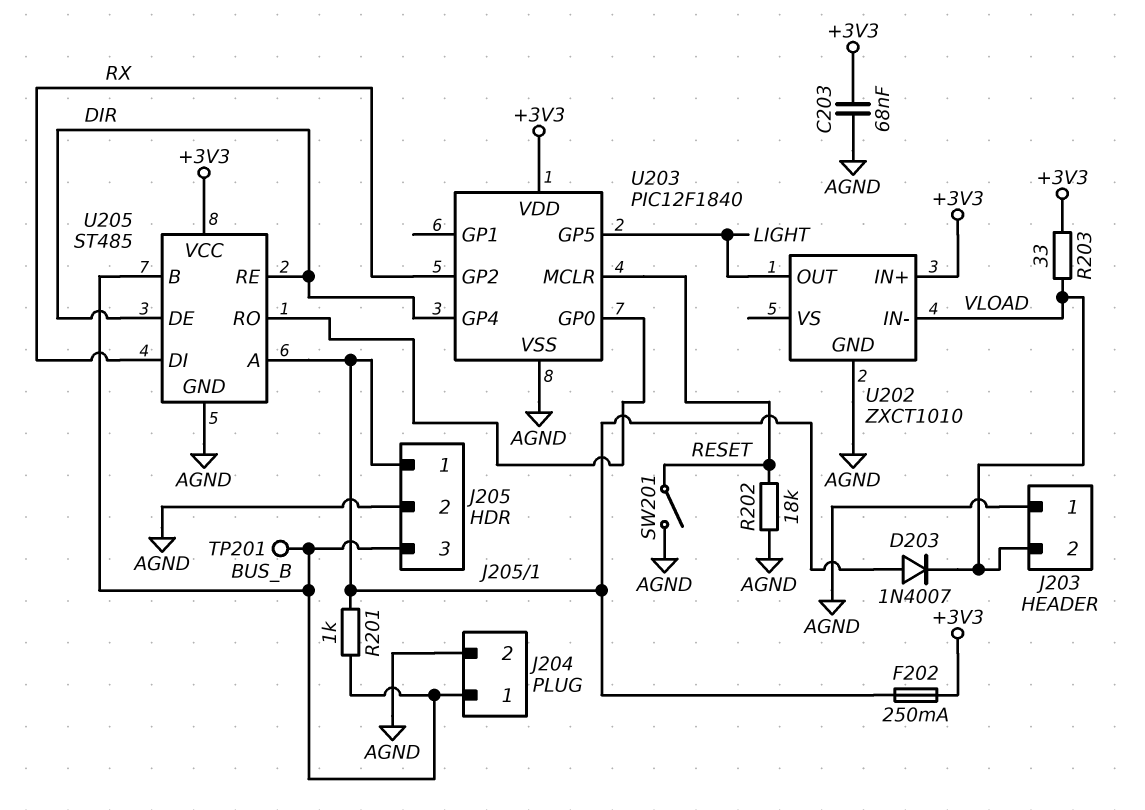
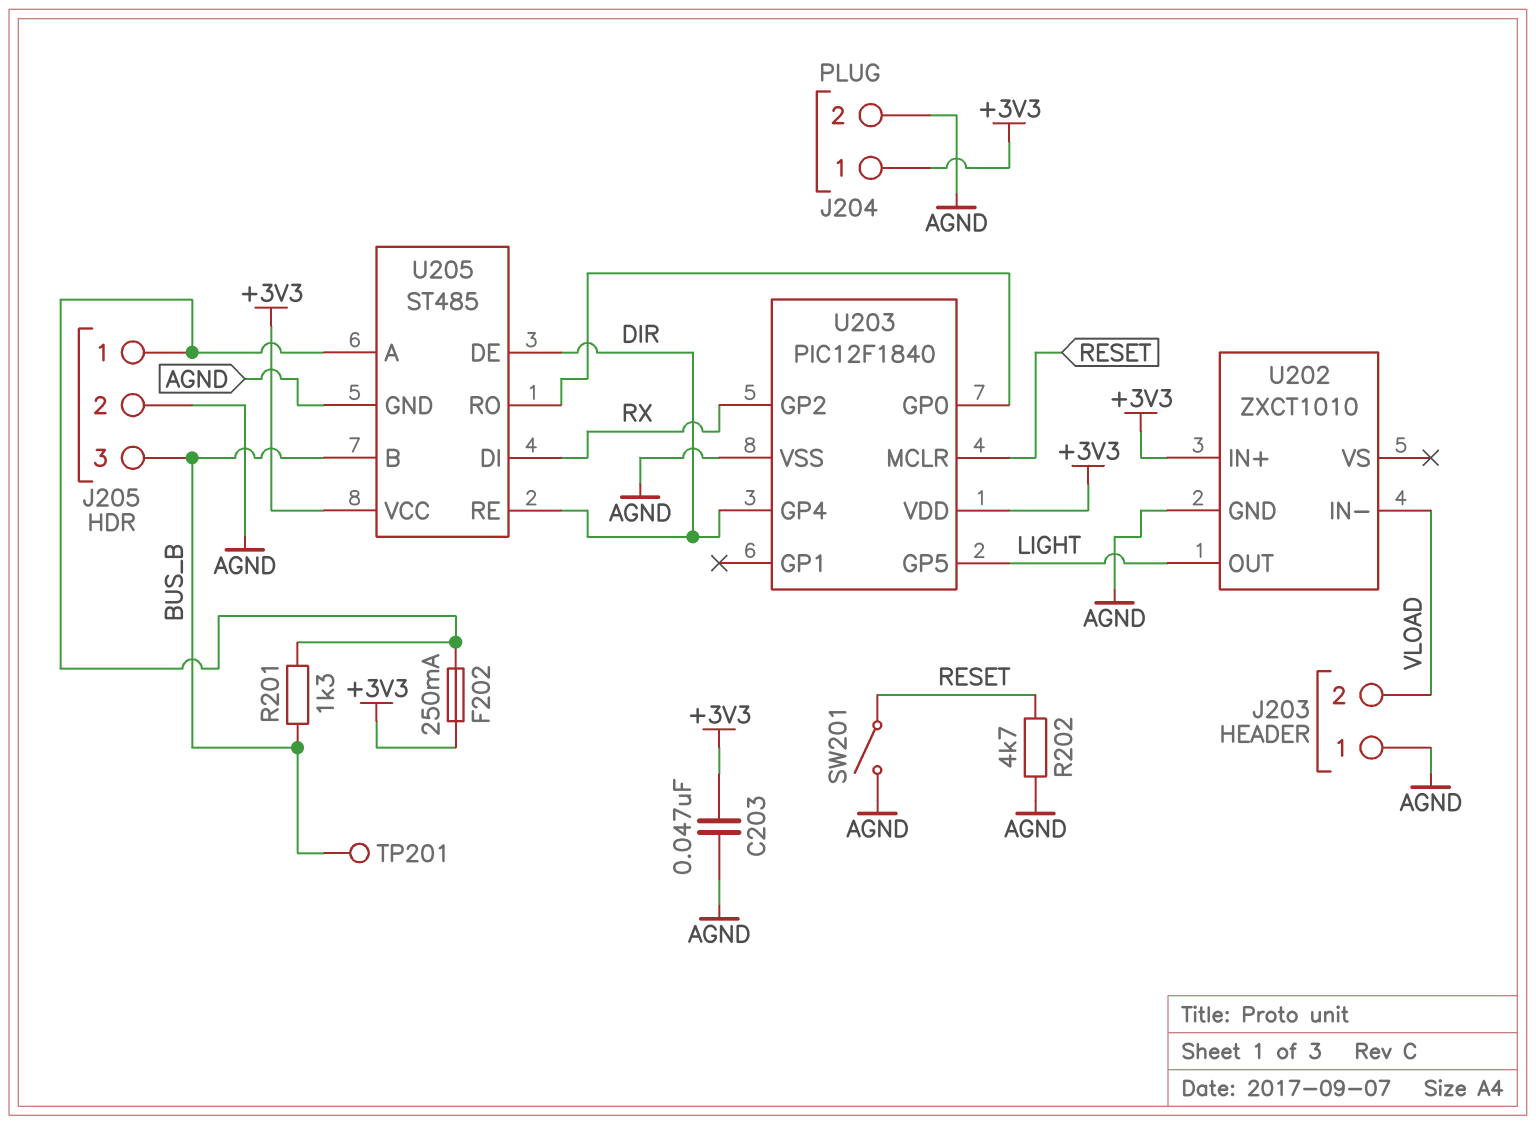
C203: 68nF (+3V3, AGND) -> 47nF (+3V3, AGND)
D203: diode 1N4007 (A J205/1, K VLOAD) -> none
J204 pin 1: BUS_B -> +3V3
R201: 1k (BUS_B, J205/1) -> 1.3k (BUS_B, J205/1)
R202: 18k (AGND, RESET) -> 4.7k (AGND, RESET)
R203: 33 (+3V3, VLOAD) -> none

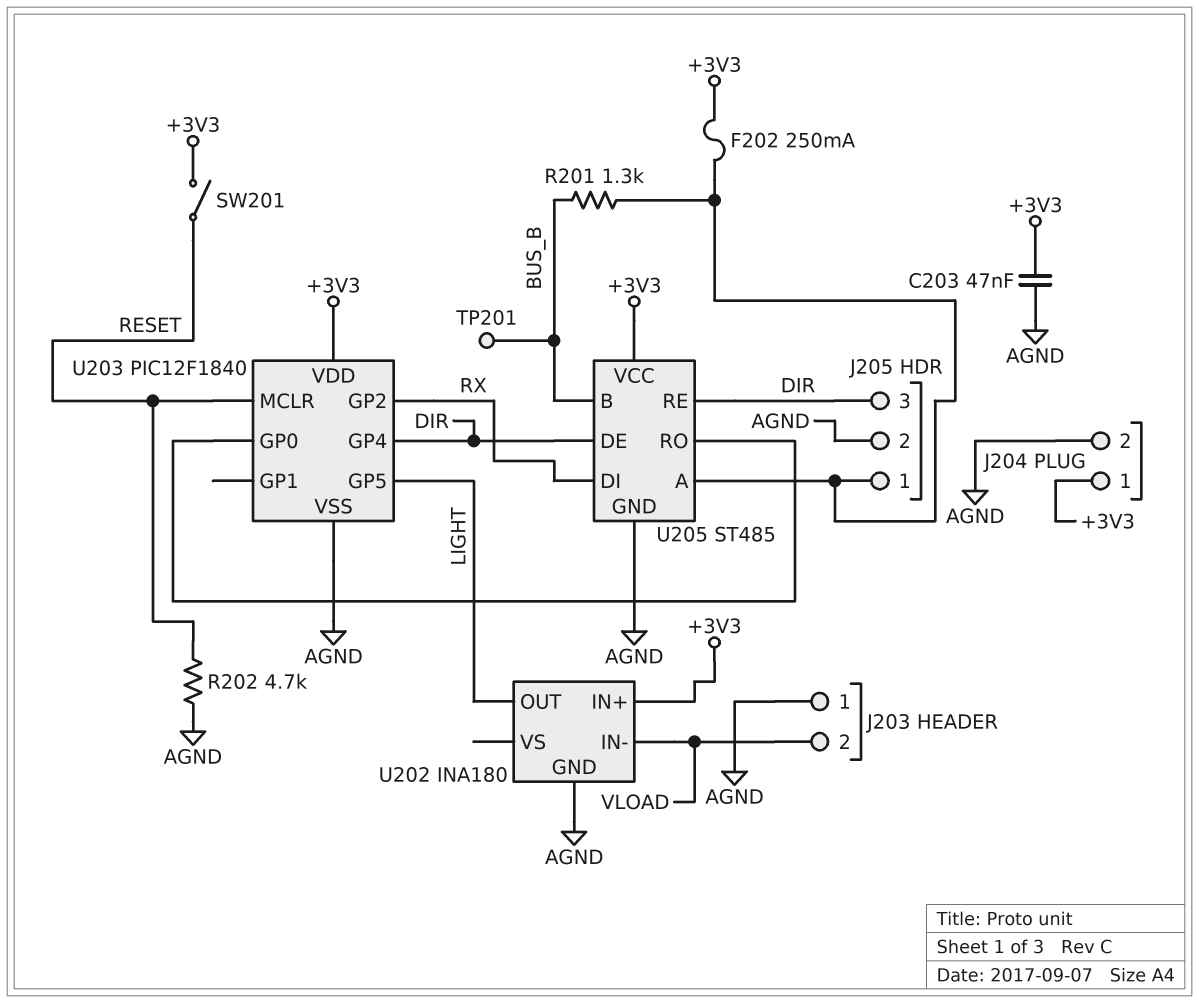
J205 pin 3: BUS_B -> DIR
SW201: switch (AGND, RESET) -> switch (+3V3, RESET)
U202: ZXCT1010 -> INA180

